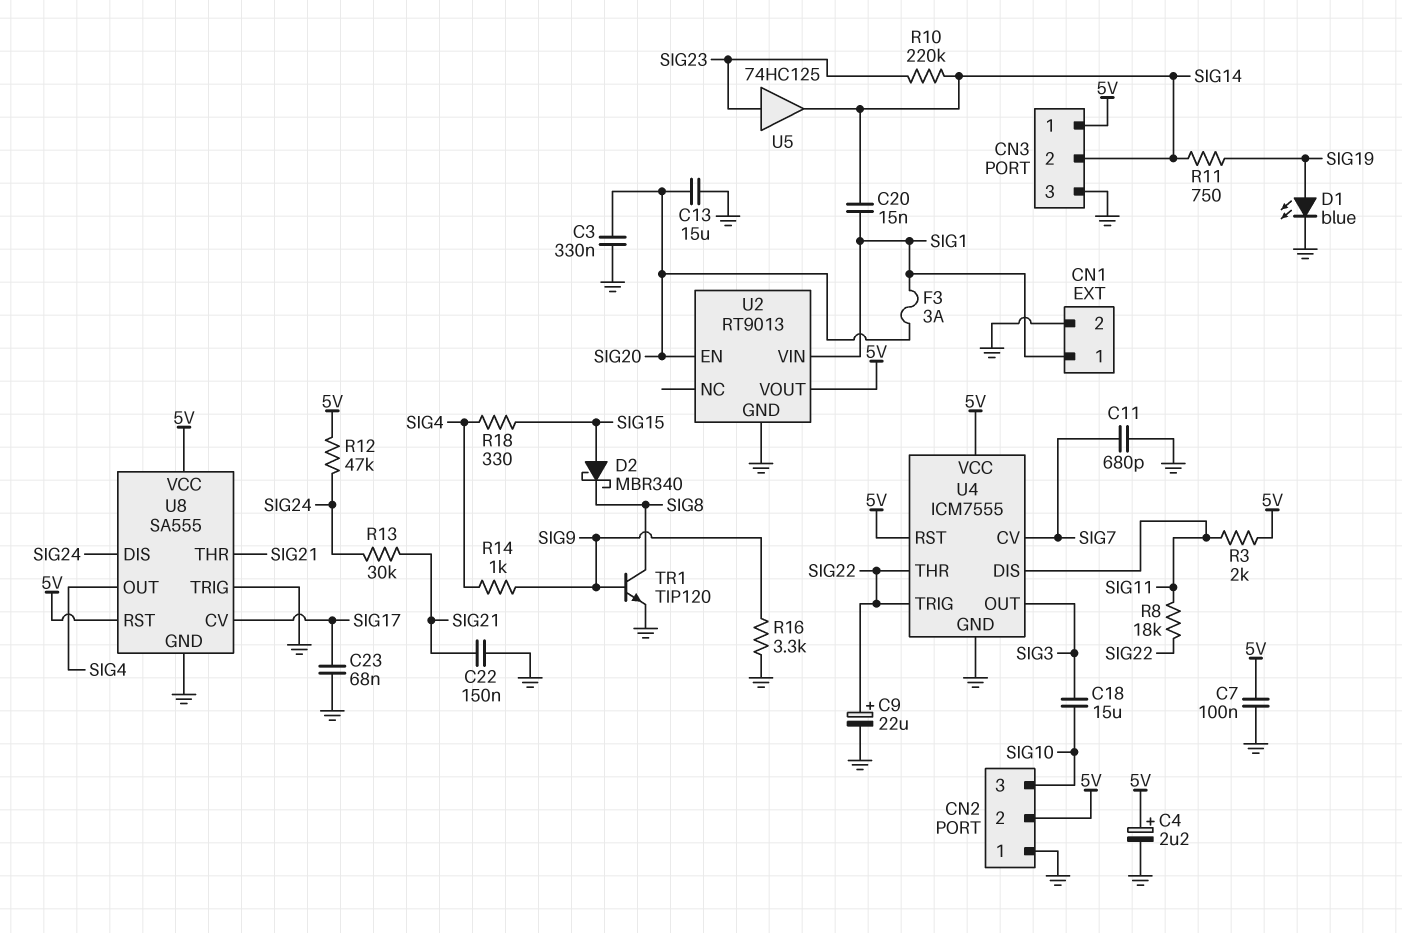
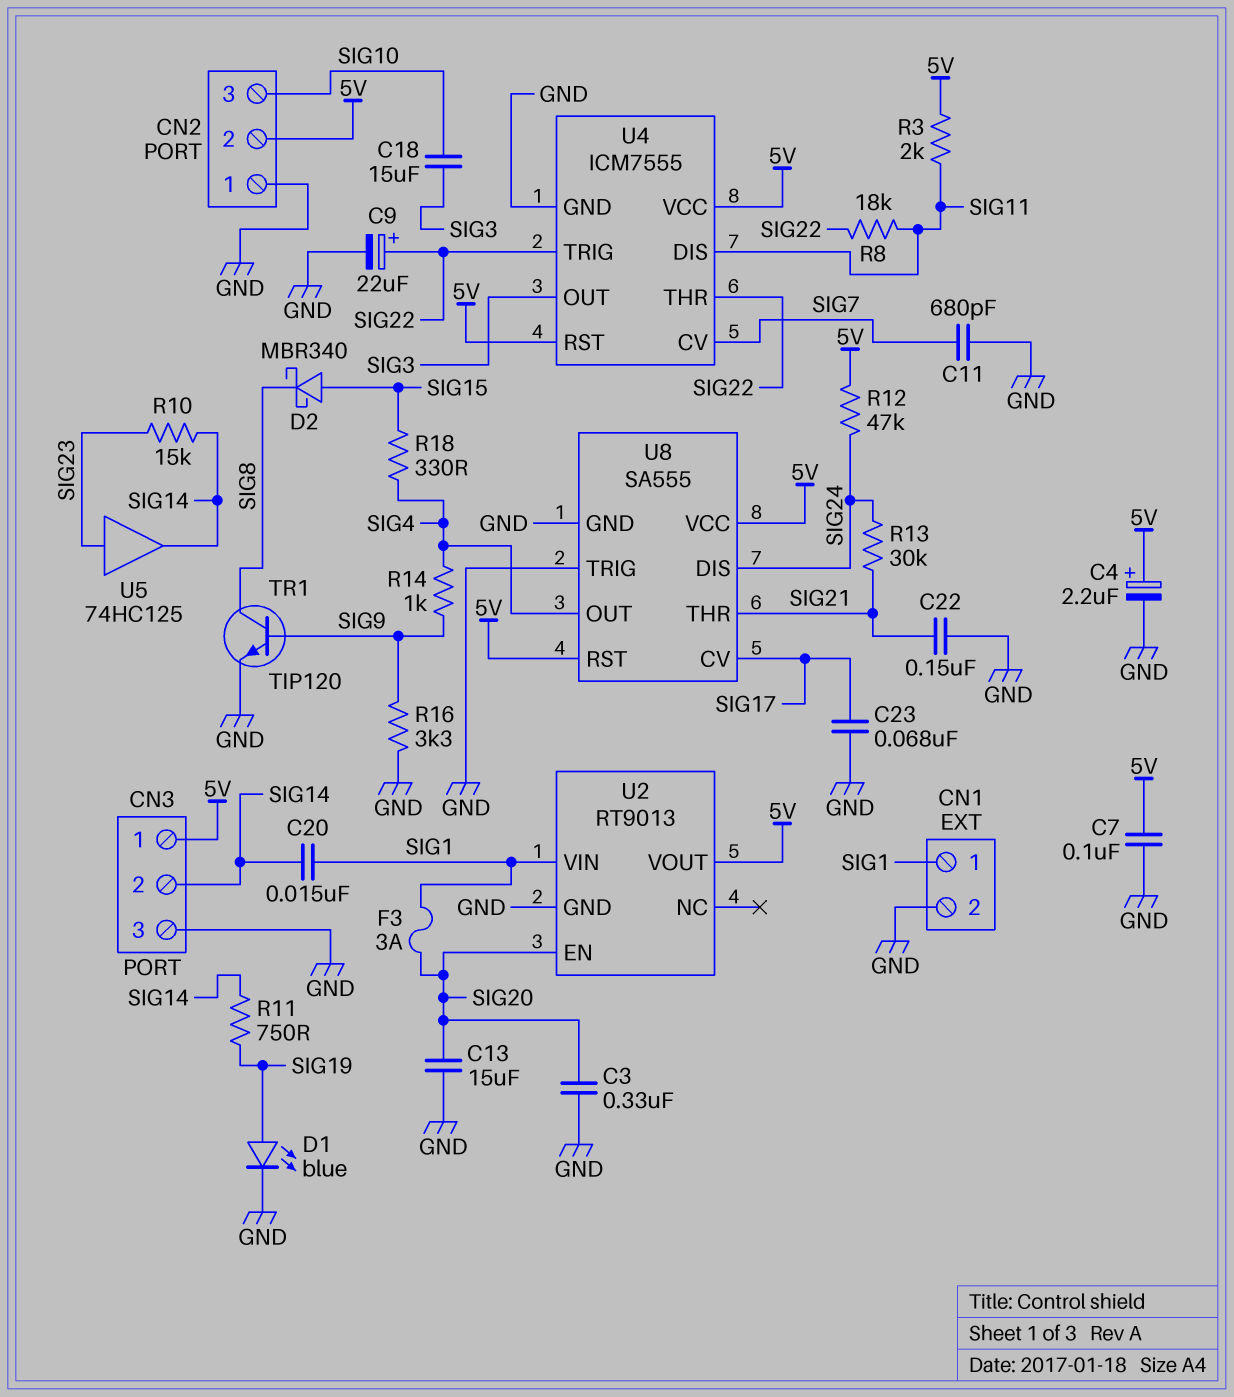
R10: 220k (SIG14, SIG23) -> 15k (SIG14, SIG23)

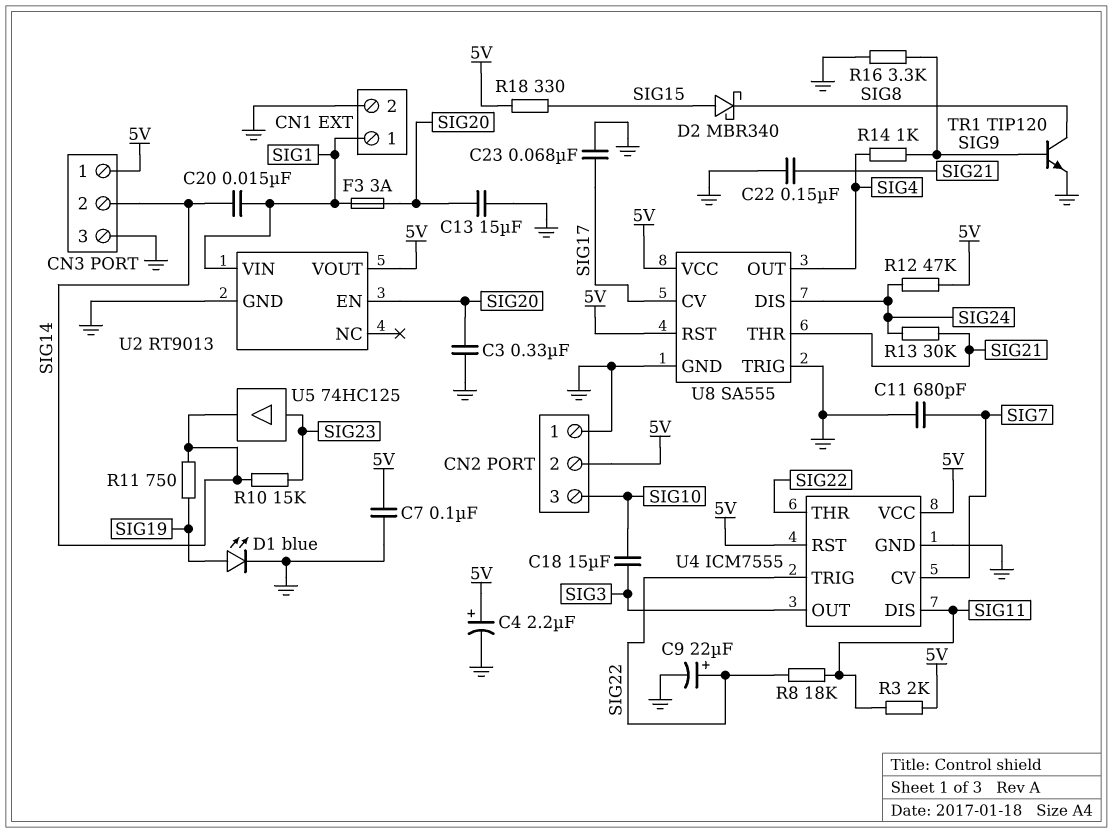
R18: 330 (SIG4, SIG15) -> 330 (5V, SIG15)

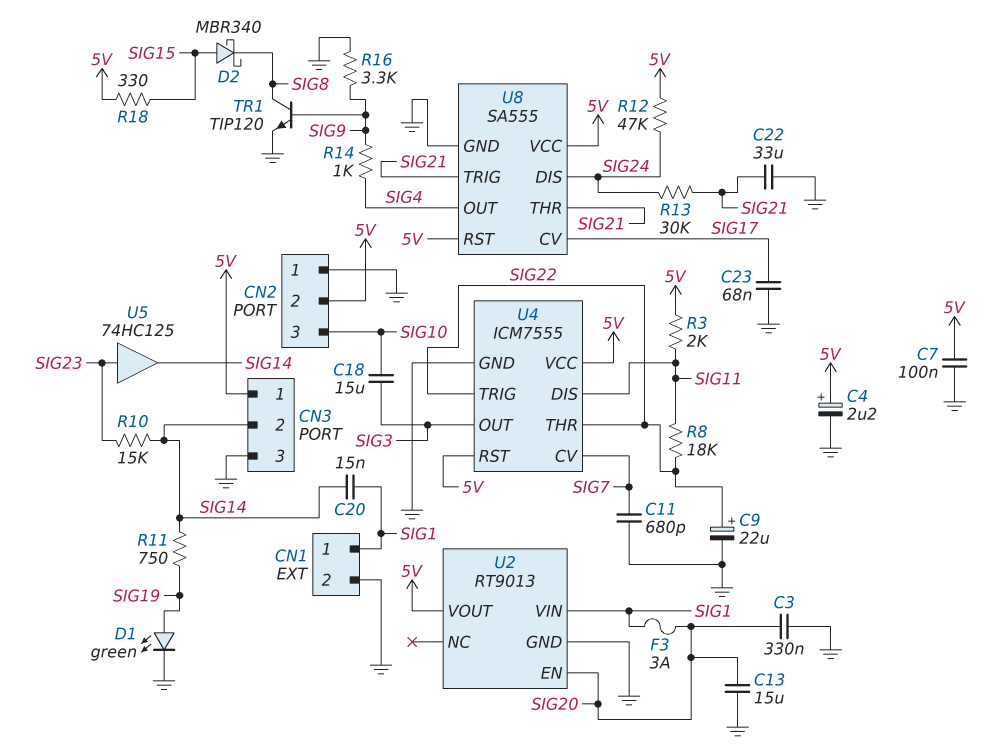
C22: 150nF (GND, SIG21) -> 33uF (GND, SIG21)
D1: LED blue (A SIG19, K GND) -> LED green (A SIG19, K GND)
U8 pin TRIG: GND -> SIG21

